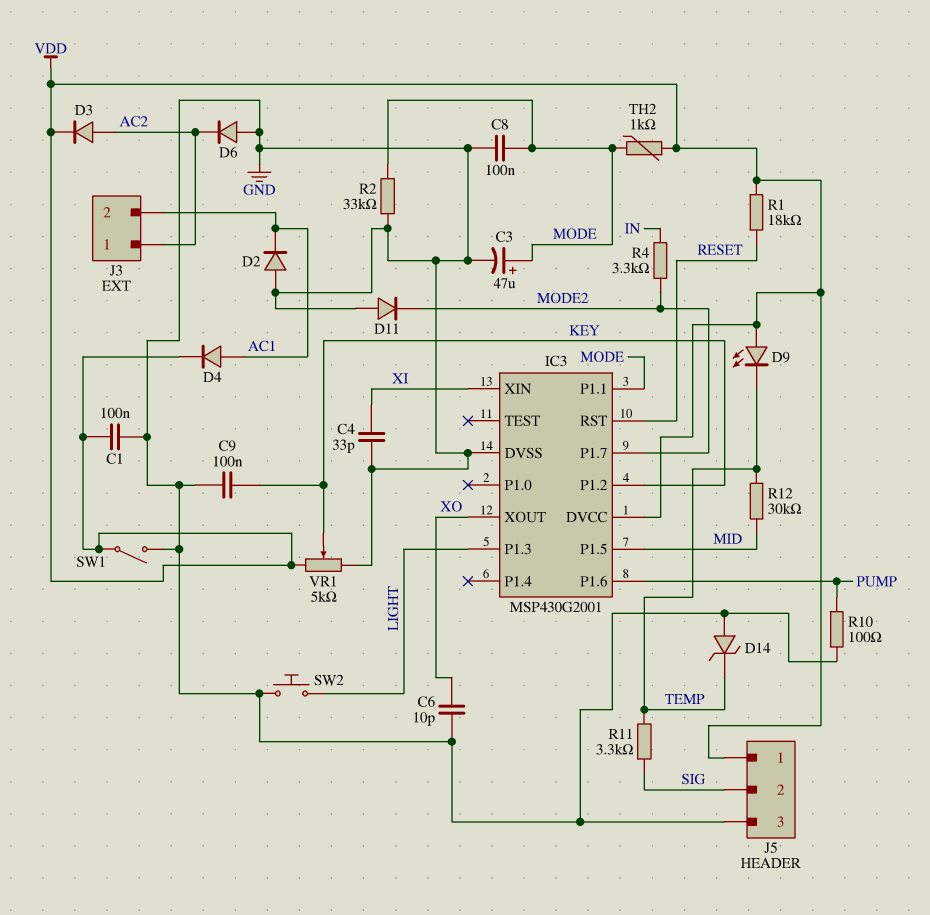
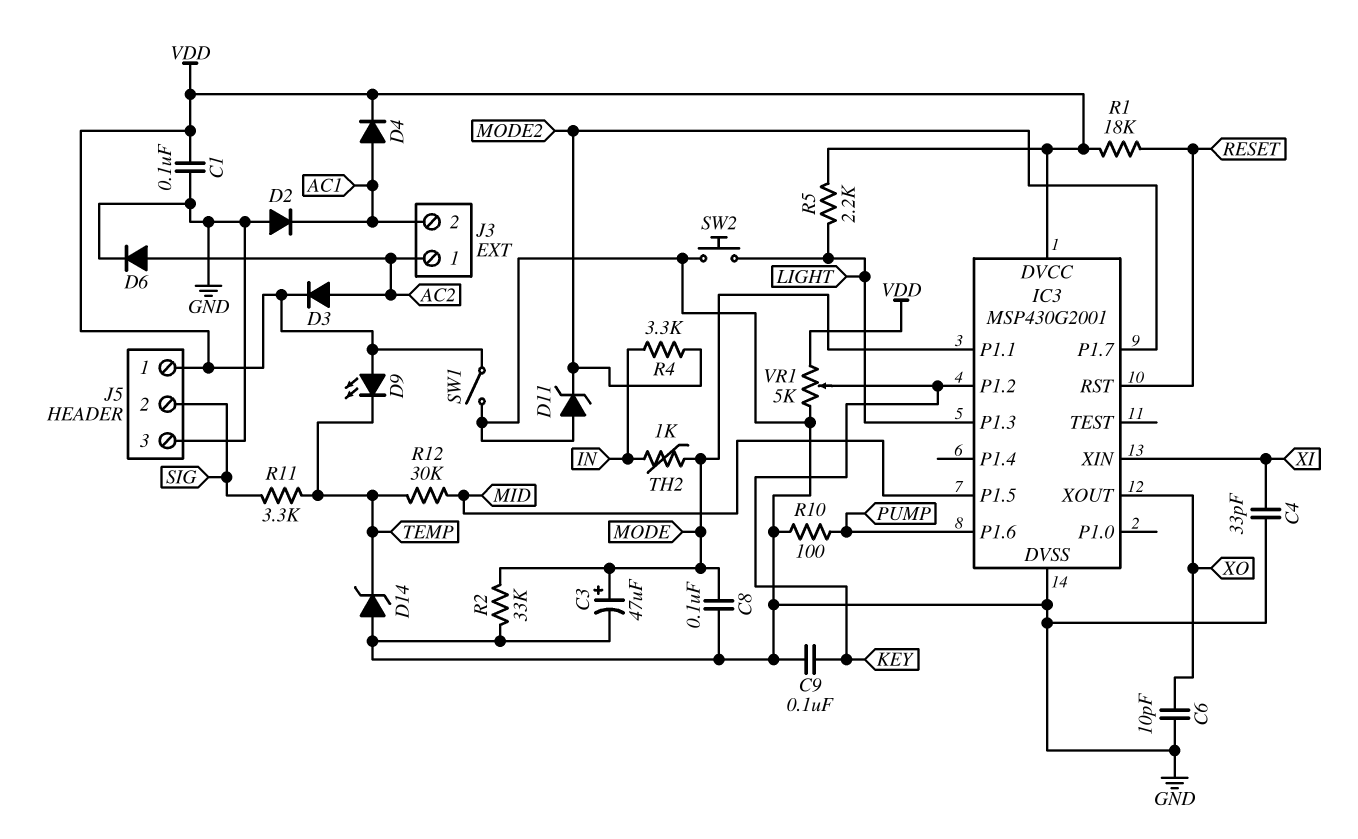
D6: diode (A GND, K AC2) -> diode (A AC2, K GND)
D11: diode (A GND, K MODE2) -> zener (A GND, K MODE2)
R5: none -> 2.2k (LIGHT, VDD)
TH2: 1k (MODE, VDD) -> 1k (IN, MODE)

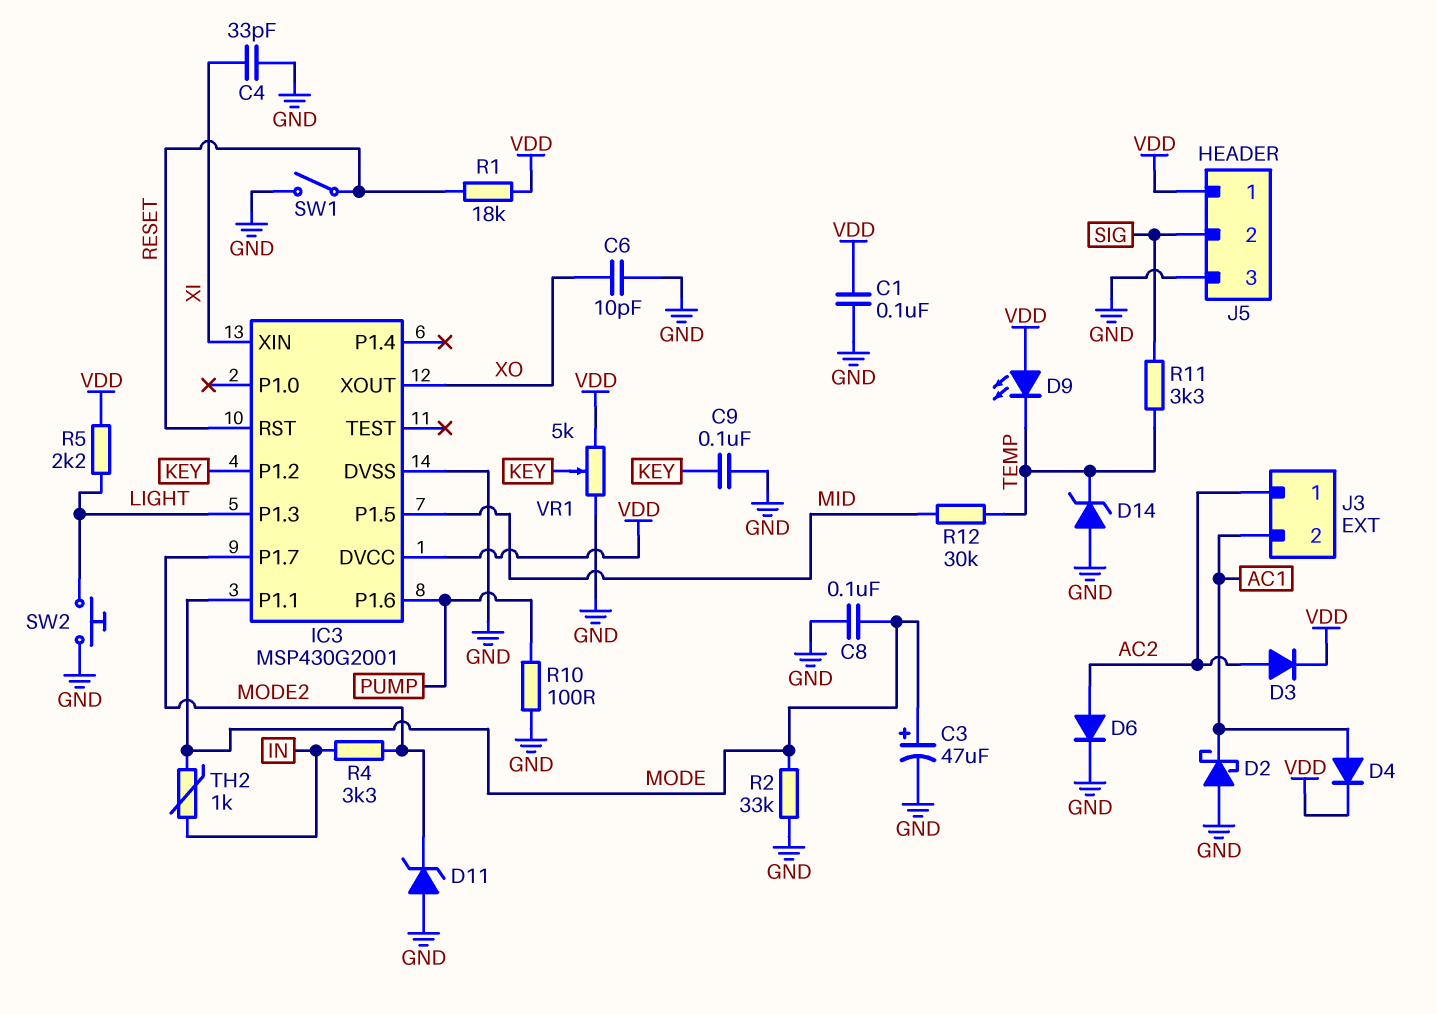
D2: diode (A GND, K AC1) -> schottky (A GND, K AC1)
SW1: switch (GND, VDD) -> switch (GND, RESET)

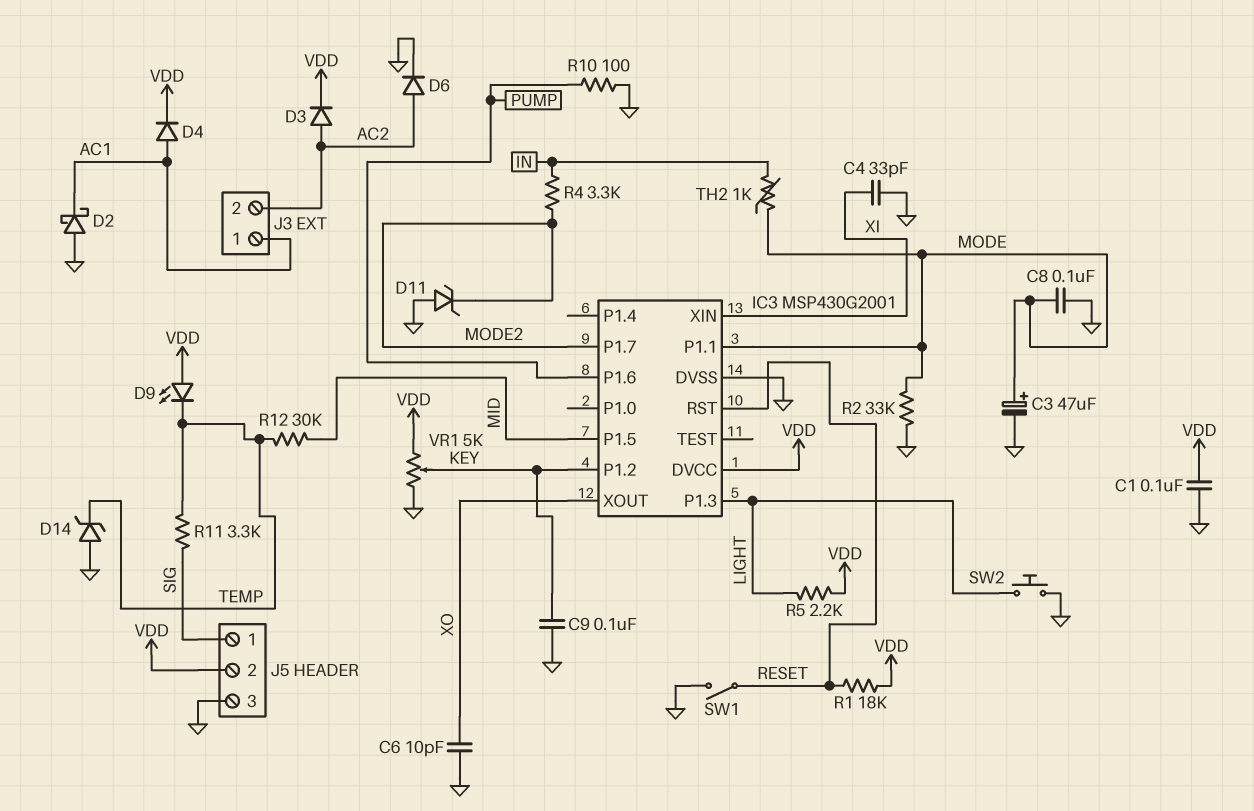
J3 pin 1: AC2 -> AC1
J3 pin 2: AC1 -> AC2
J5 pin 1: VDD -> SIG
J5 pin 2: SIG -> VDD

